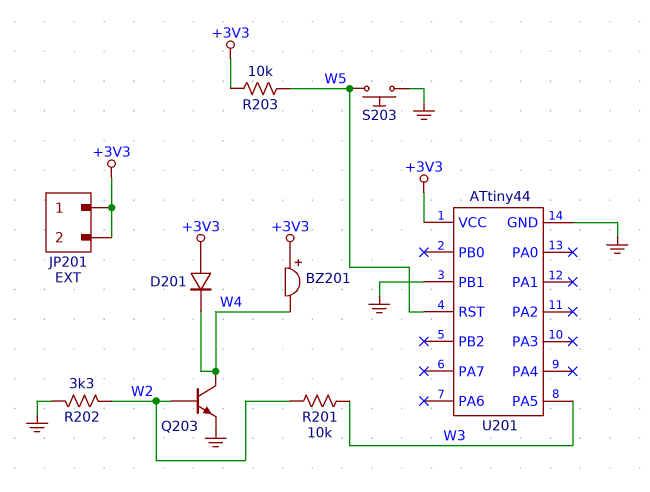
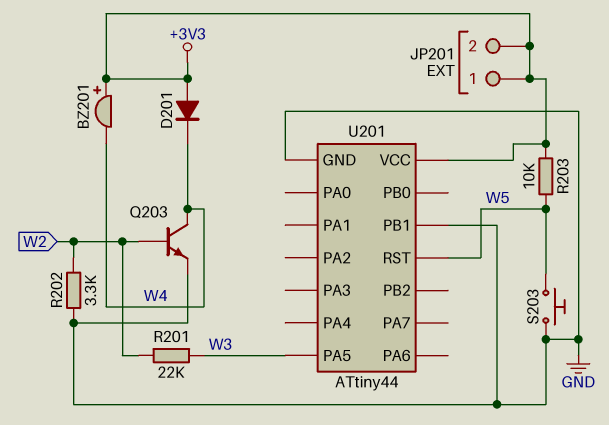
R201: 10k (W2, W3) -> 22k (W2, W3)

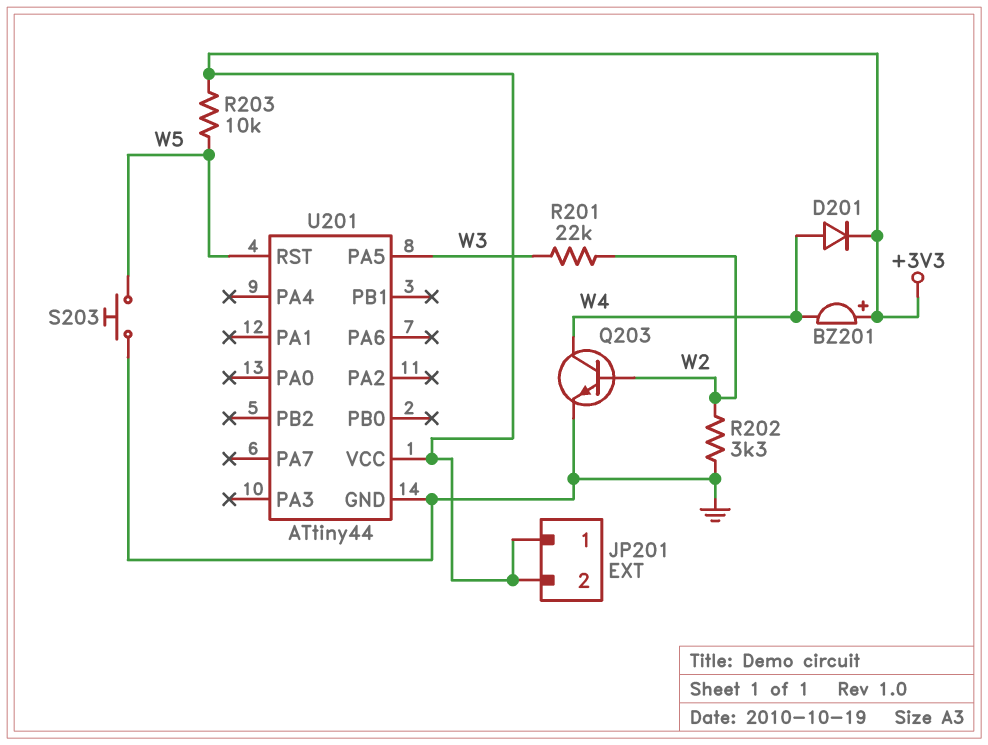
D201: diode (A +3V3, K W4) -> diode (A W4, K +3V3)
U201 pin PB1: GND -> none

